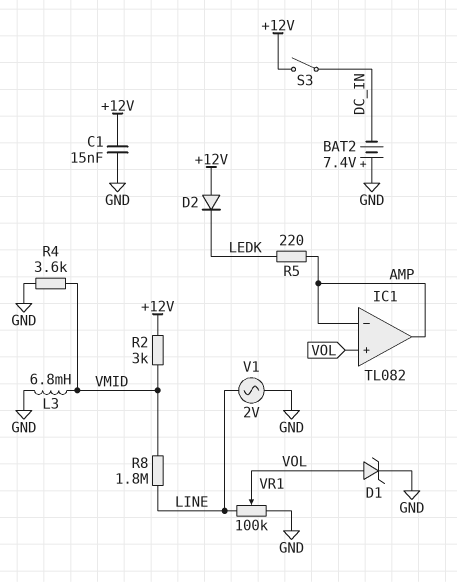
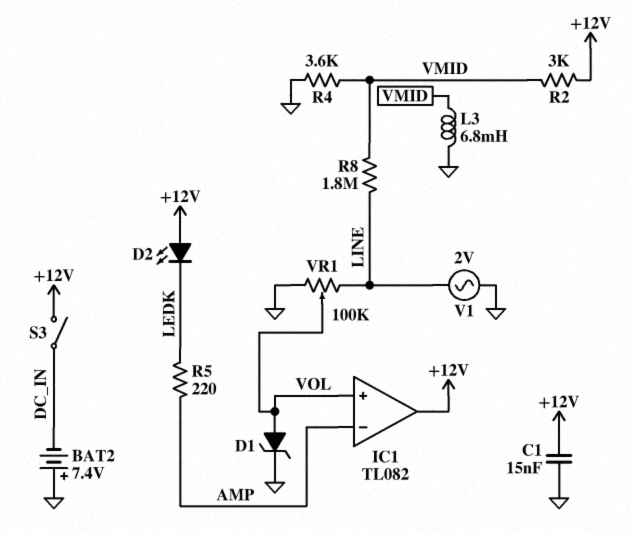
D2: diode (A +12V, K LEDK) -> LED (A +12V, K LEDK)
IC1 pin out: AMP -> +12V

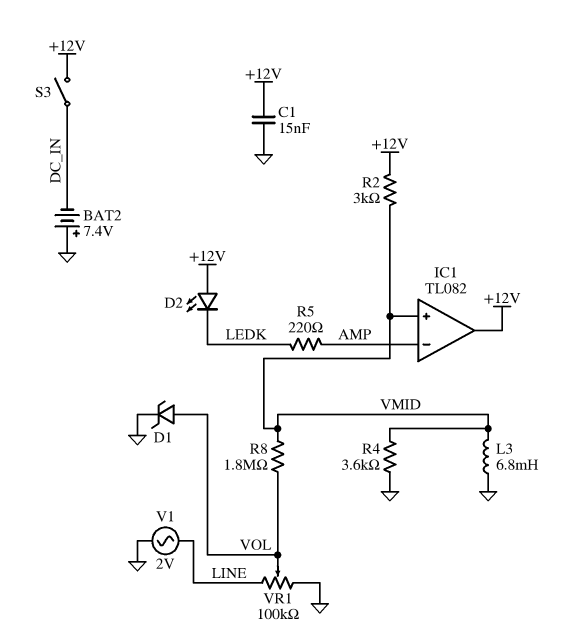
IC1 pin in+: VOL -> VMID
R8: 1.8M (LINE, VMID) -> 1.8M (VMID, VOL)

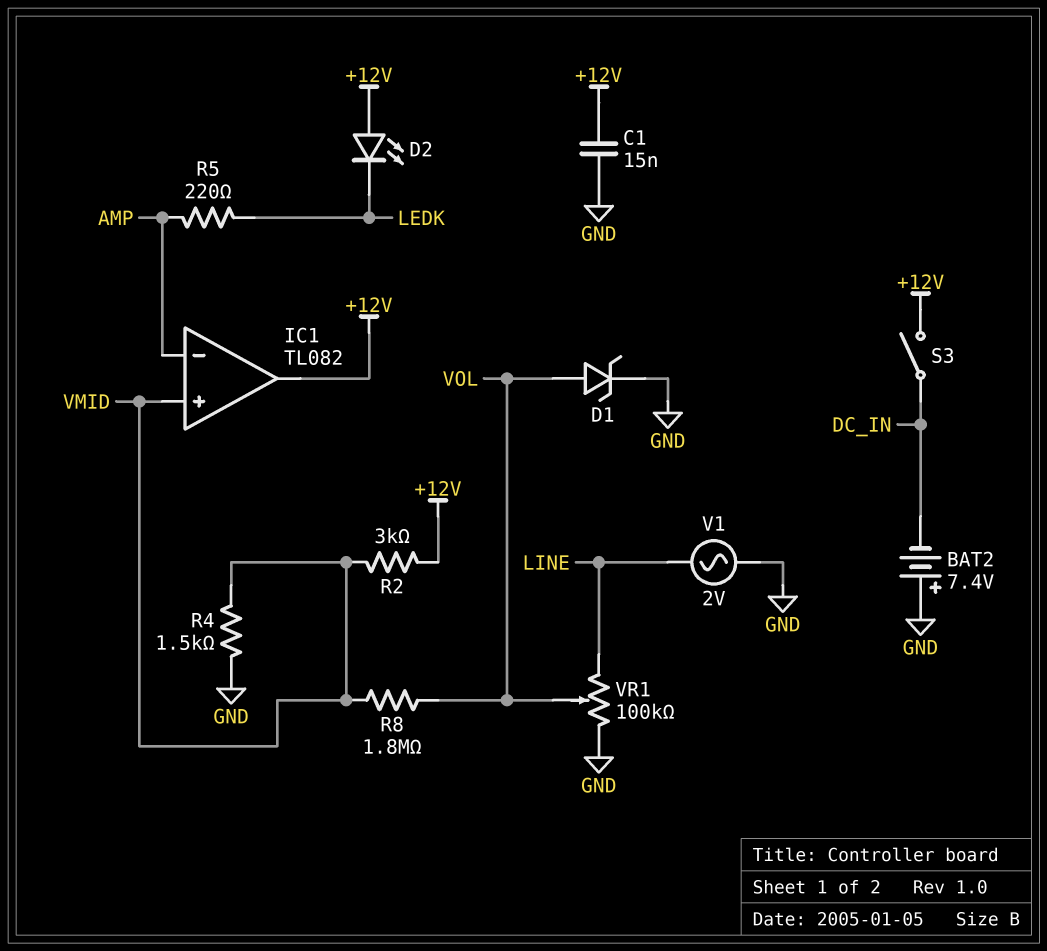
L3: 6.8mH (GND, VMID) -> none
R4: 3.6k (GND, VMID) -> 1.5k (GND, VMID)

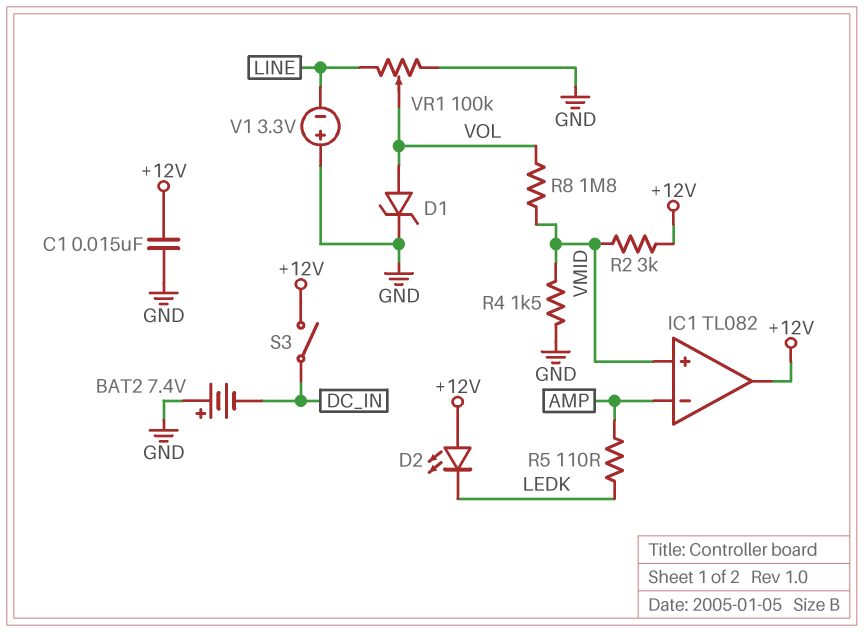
R5: 220 (AMP, LEDK) -> 110 (AMP, LEDK)
V1: AC 2V (GND, LINE) -> 3.3V (plus GND, minus LINE)

